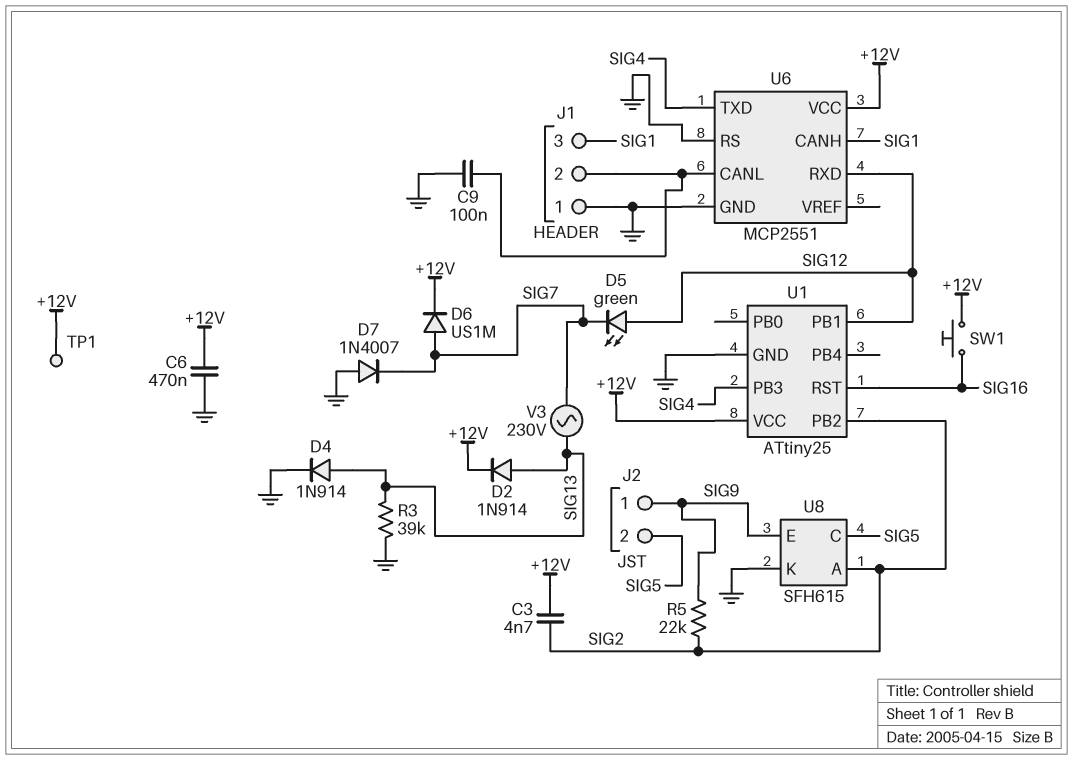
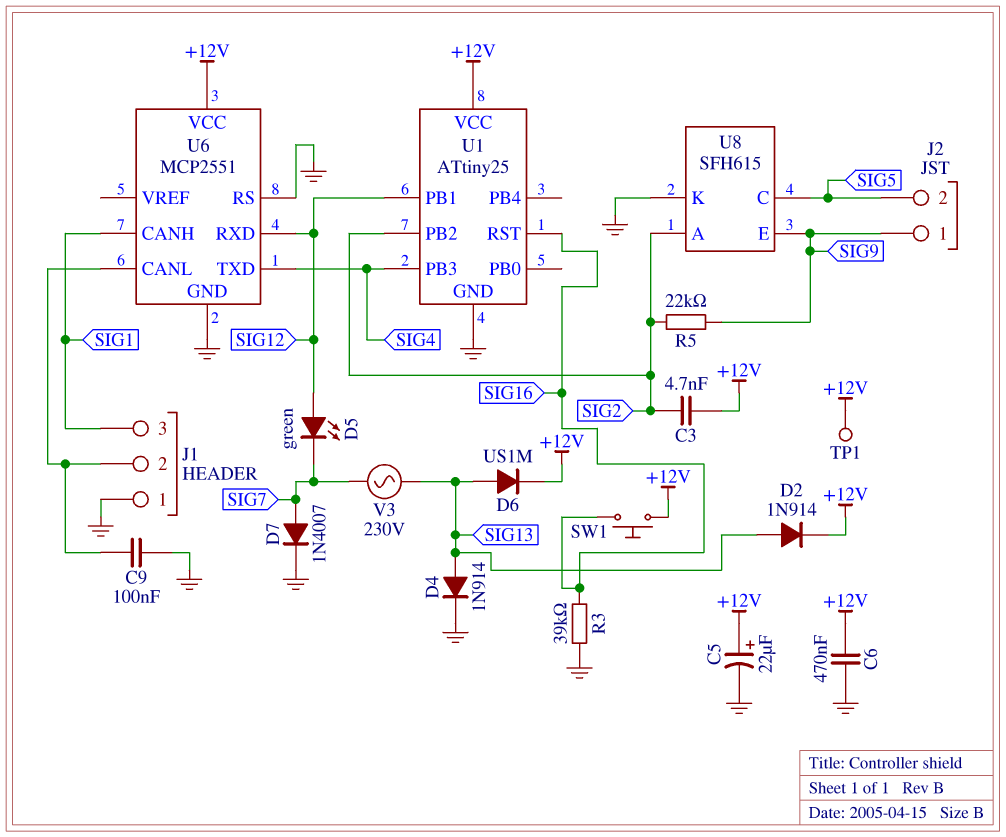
C5: none -> 22uF (plus +12V, minus GND)
D6: diode US1M (A SIG7, K +12V) -> diode US1M (A SIG13, K +12V)
D7: diode 1N4007 (A GND, K SIG7) -> diode 1N4007 (A SIG7, K GND)
R3: 39k (GND, SIG13) -> 39k (GND, SIG16)

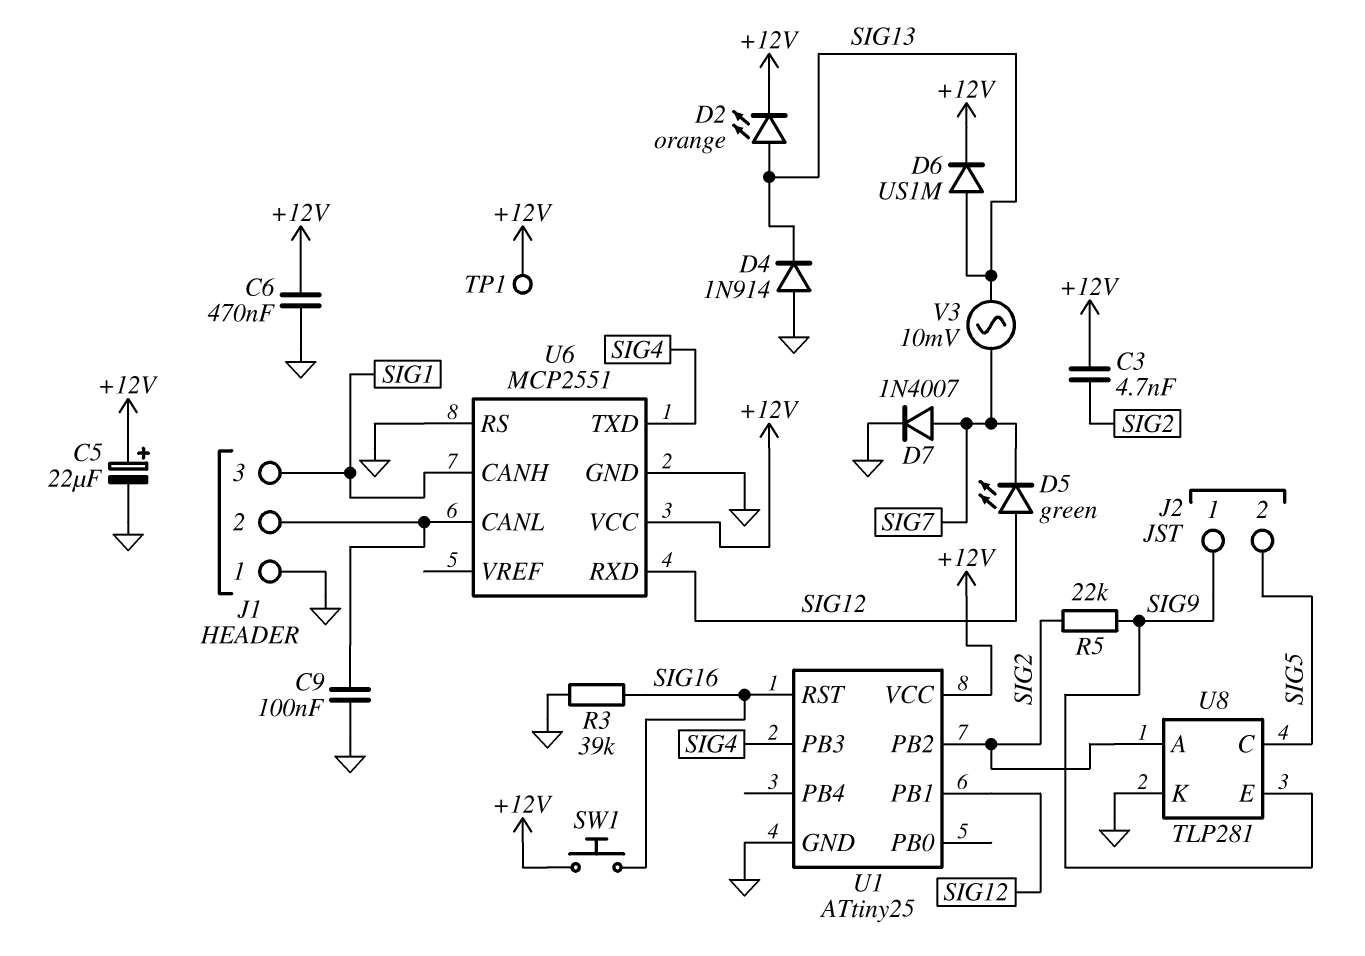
D2: diode 1N914 (A SIG13, K +12V) -> LED orange (A SIG13, K +12V)
D4: diode 1N914 (A SIG13, K GND) -> diode 1N914 (A GND, K SIG13)
U8: SFH615 -> TLP281
V3: AC 230V (SIG7, SIG13) -> AC 10mV (SIG7, SIG13)

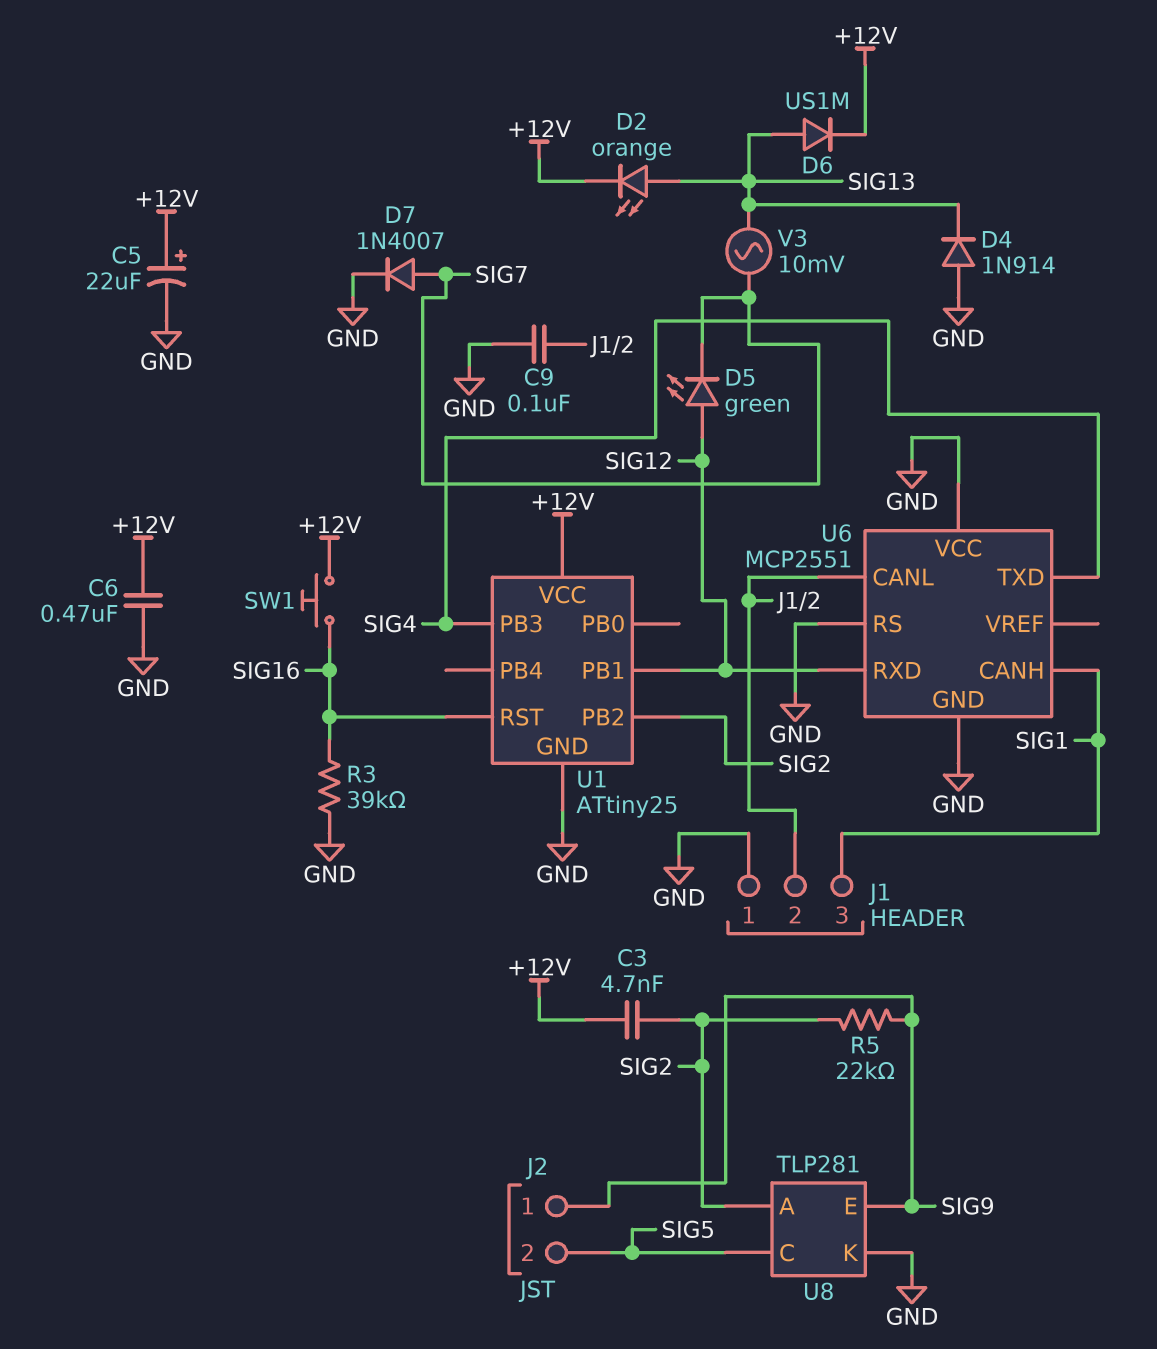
TP1: test point (+12V) -> none
U6 pin VCC: +12V -> GND

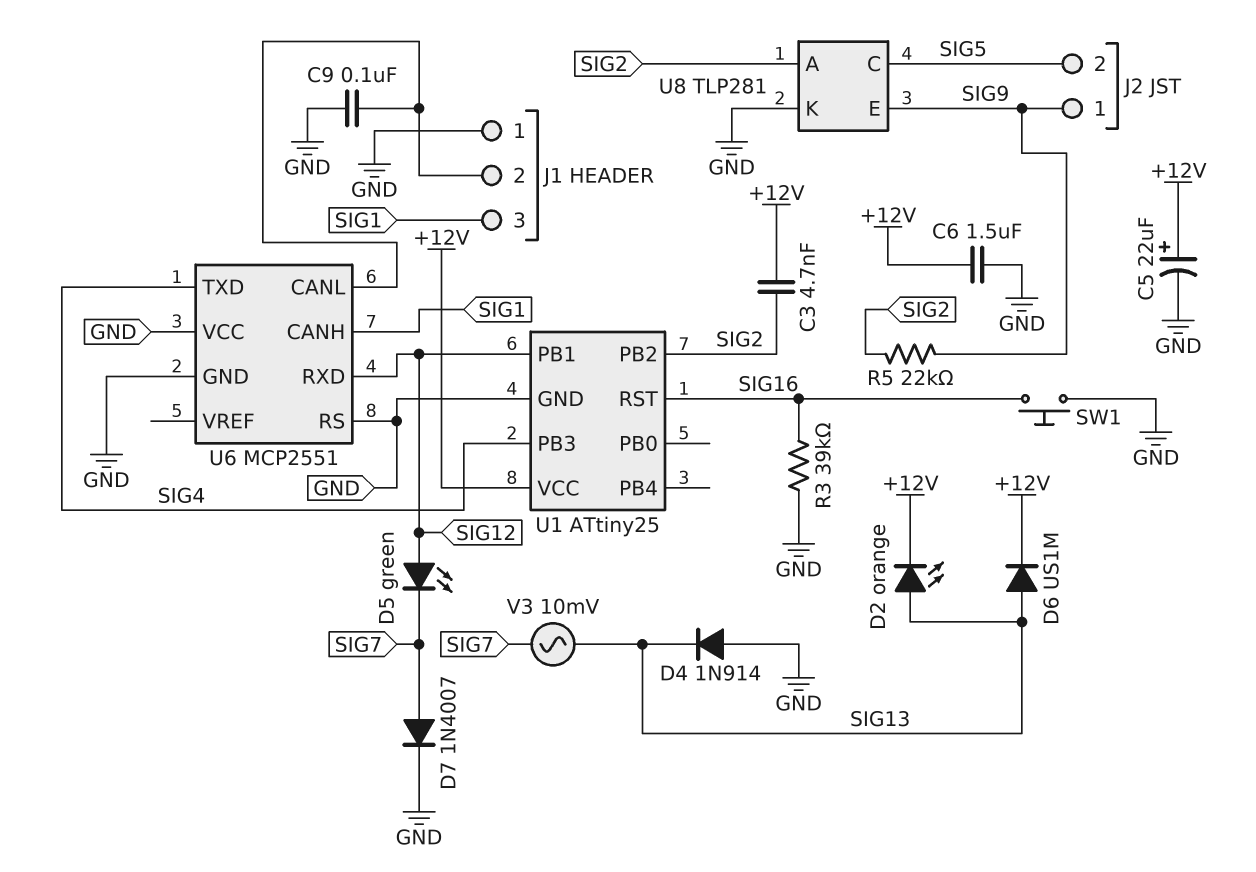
C6: 470nF (+12V, GND) -> 1.5uF (+12V, GND)
SW1: button (+12V, SIG16) -> button (GND, SIG16)

